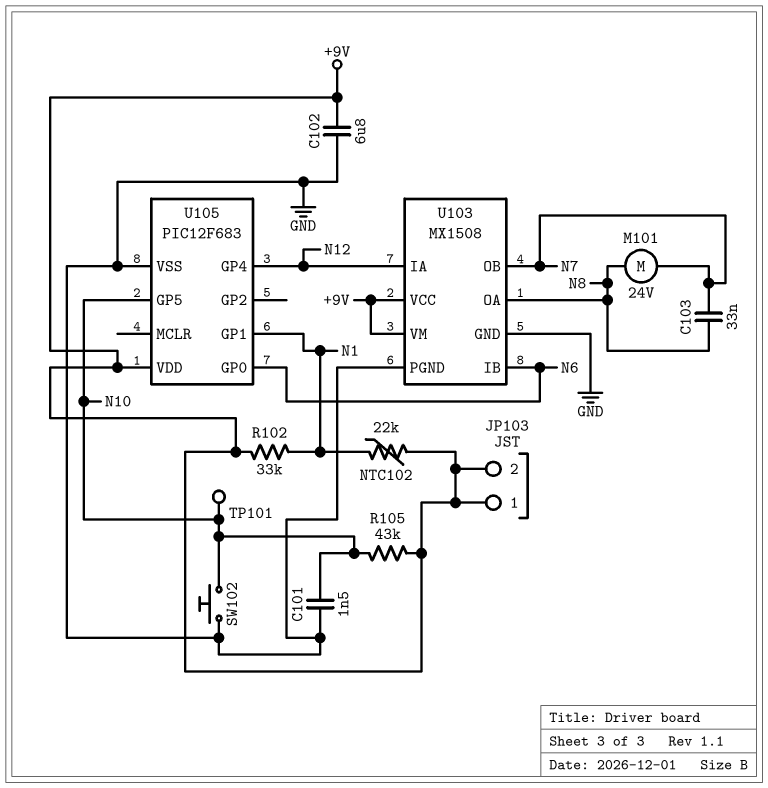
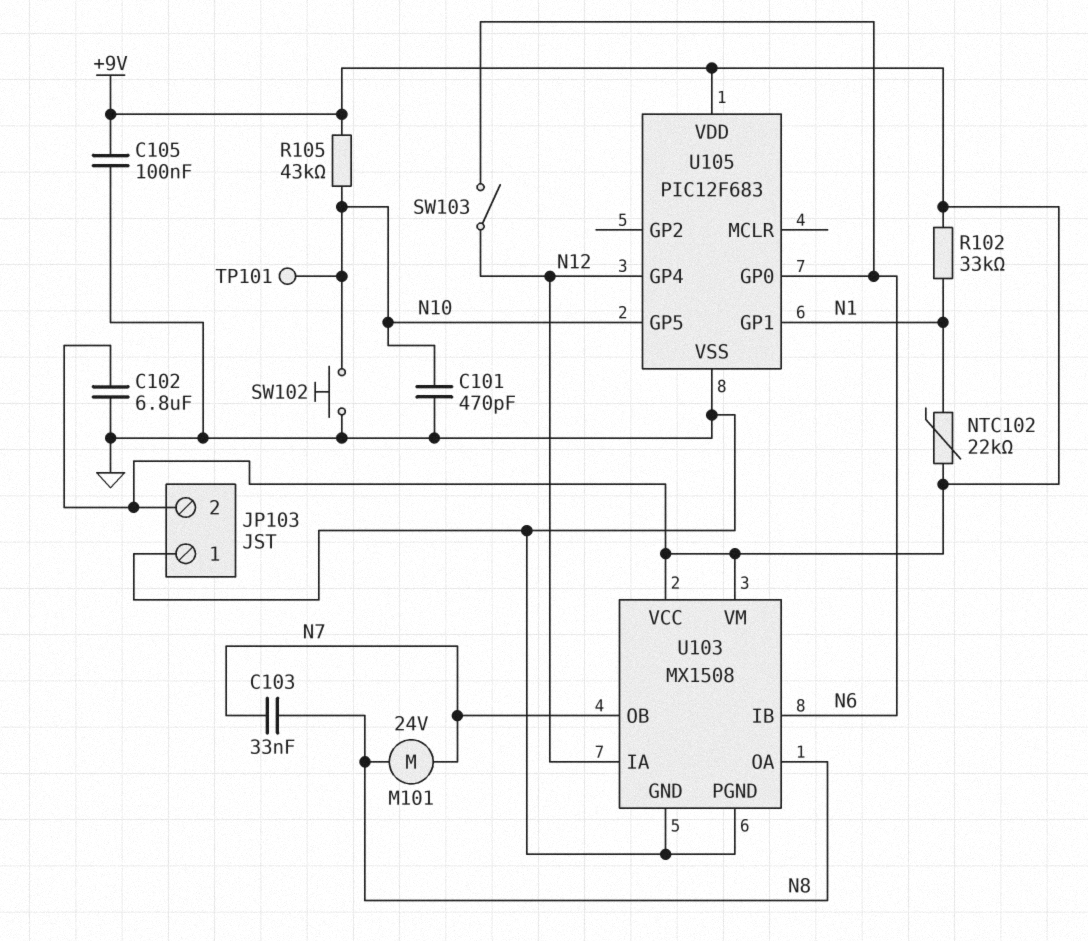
C101: 1.5nF (GND, N10) -> 470pF (GND, N10)
C105: none -> 100nF (+9V, GND)
JP103 pin 1: +9V -> GND
SW103: none -> switch (N6, N12)

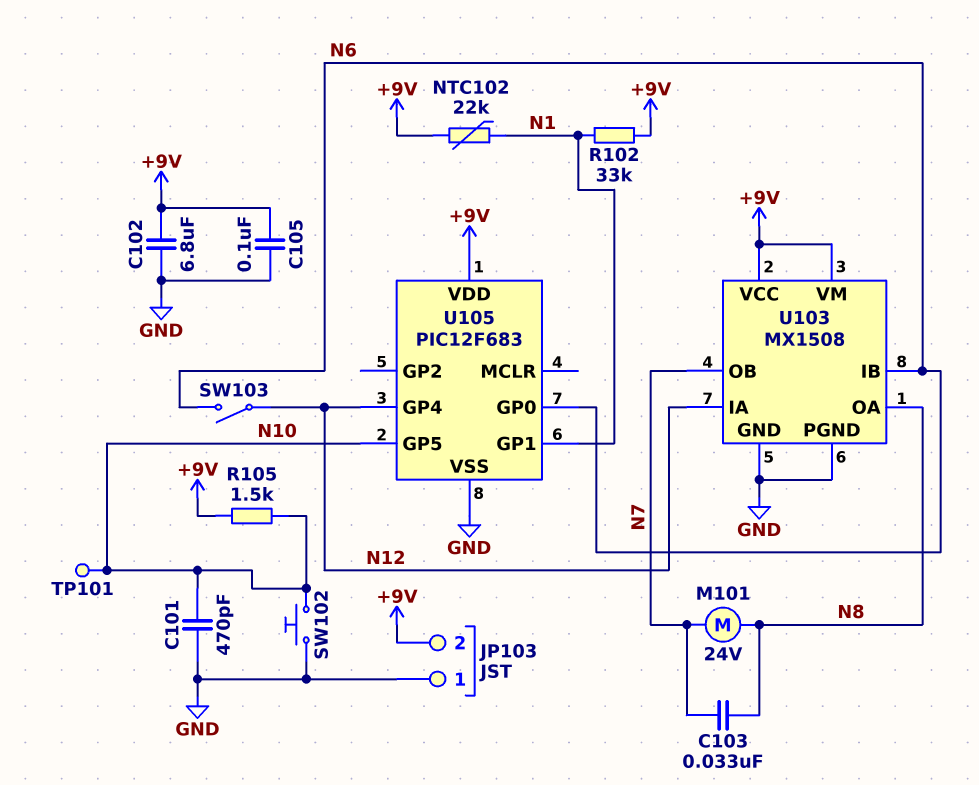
R105: 43k (+9V, N10) -> 1.5k (+9V, N10)

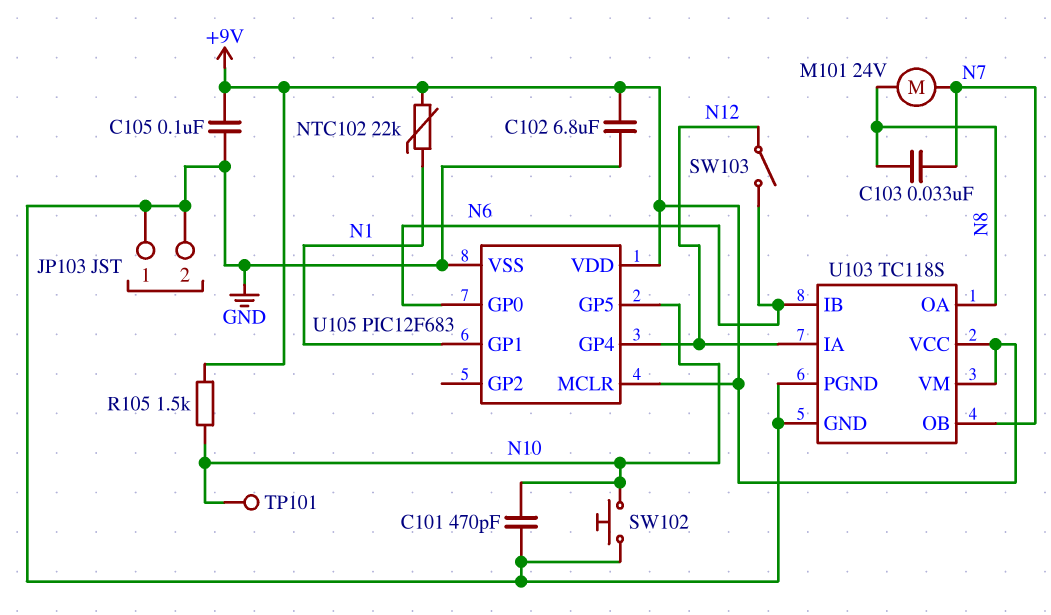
JP103 pin 2: +9V -> GND
R102: 33k (+9V, N1) -> none
U103: MX1508 -> TC118S
U105 pin MCLR: none -> +9V

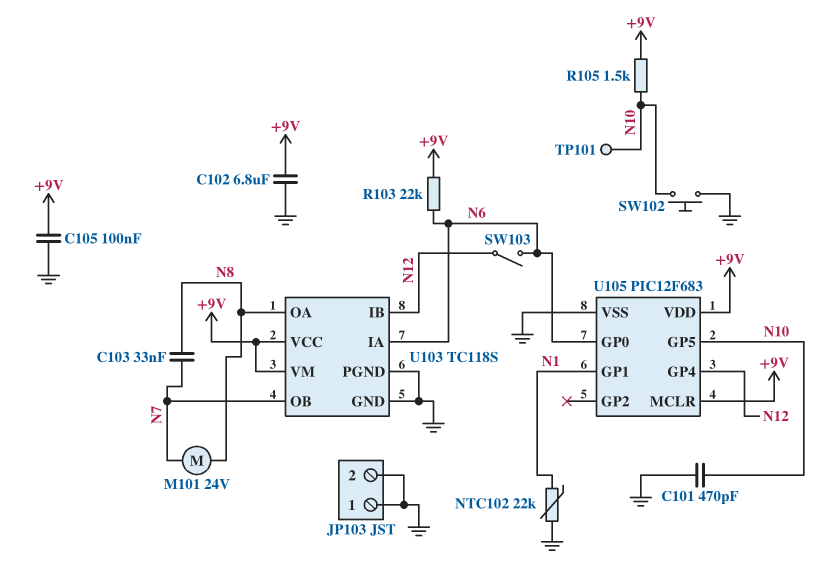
NTC102: 22k (+9V, N1) -> 22k (GND, N1)
R103: none -> 22k (+9V, N6)
U103 pin IA: N12 -> N6
U103 pin IB: N6 -> N12

